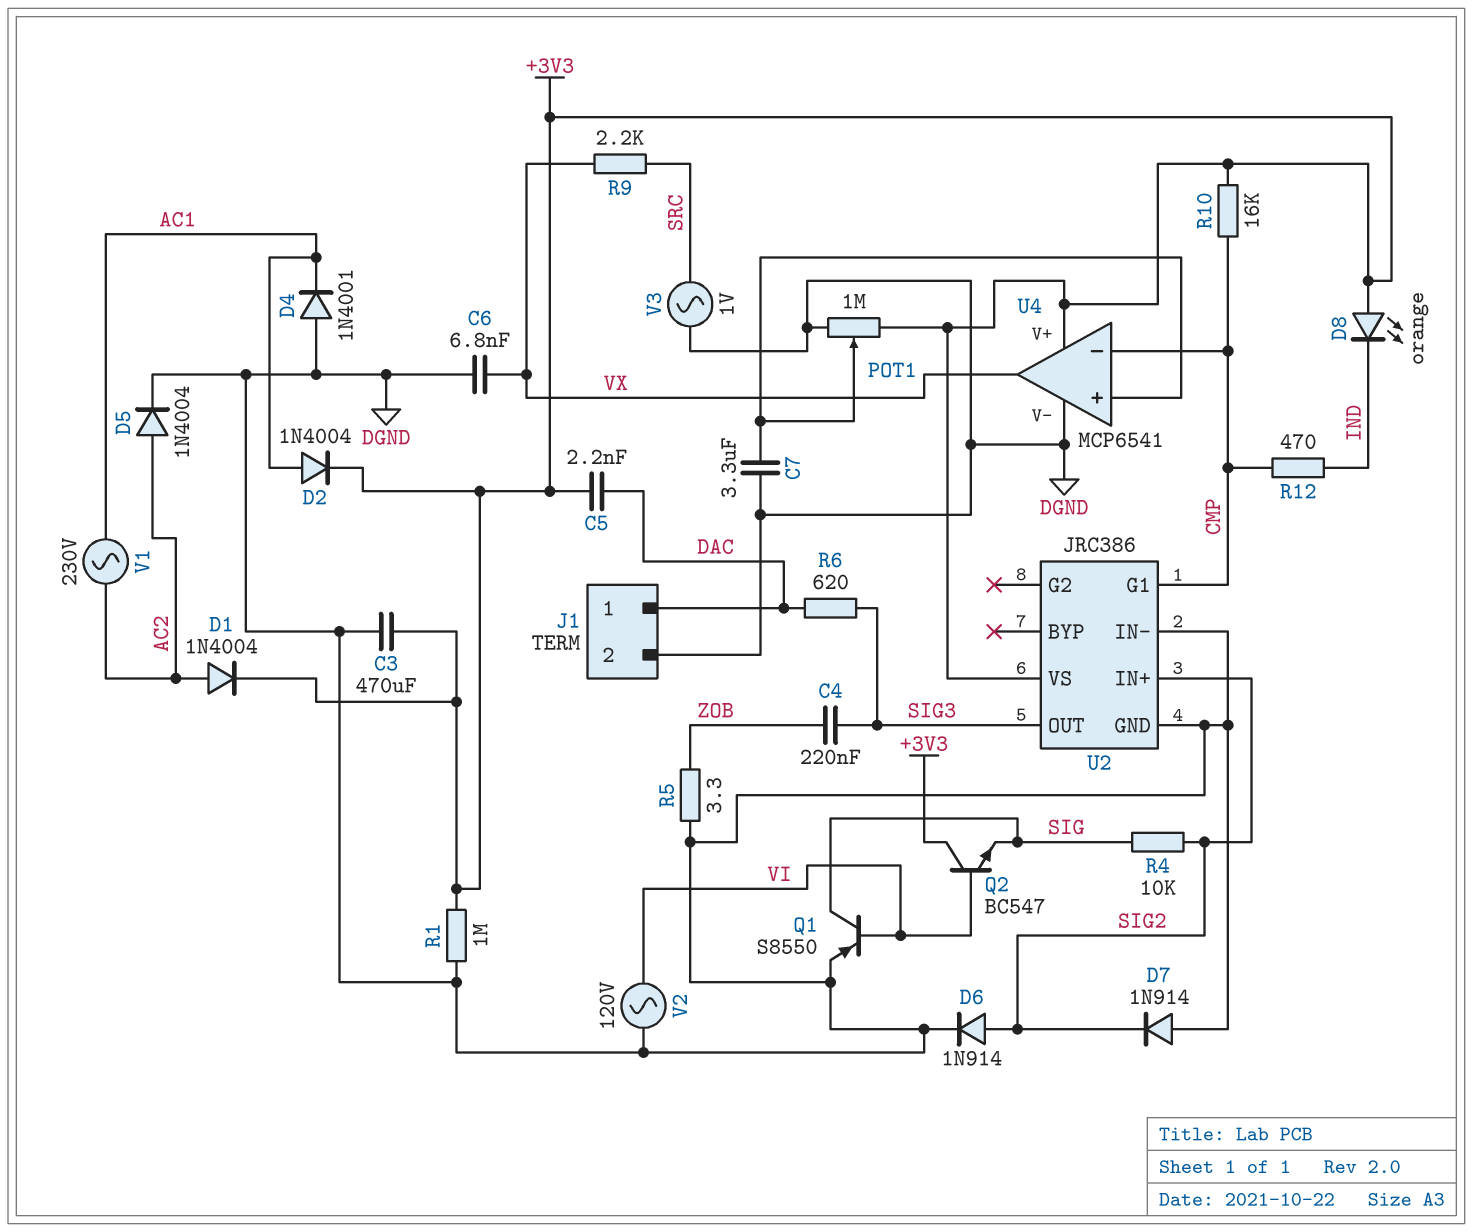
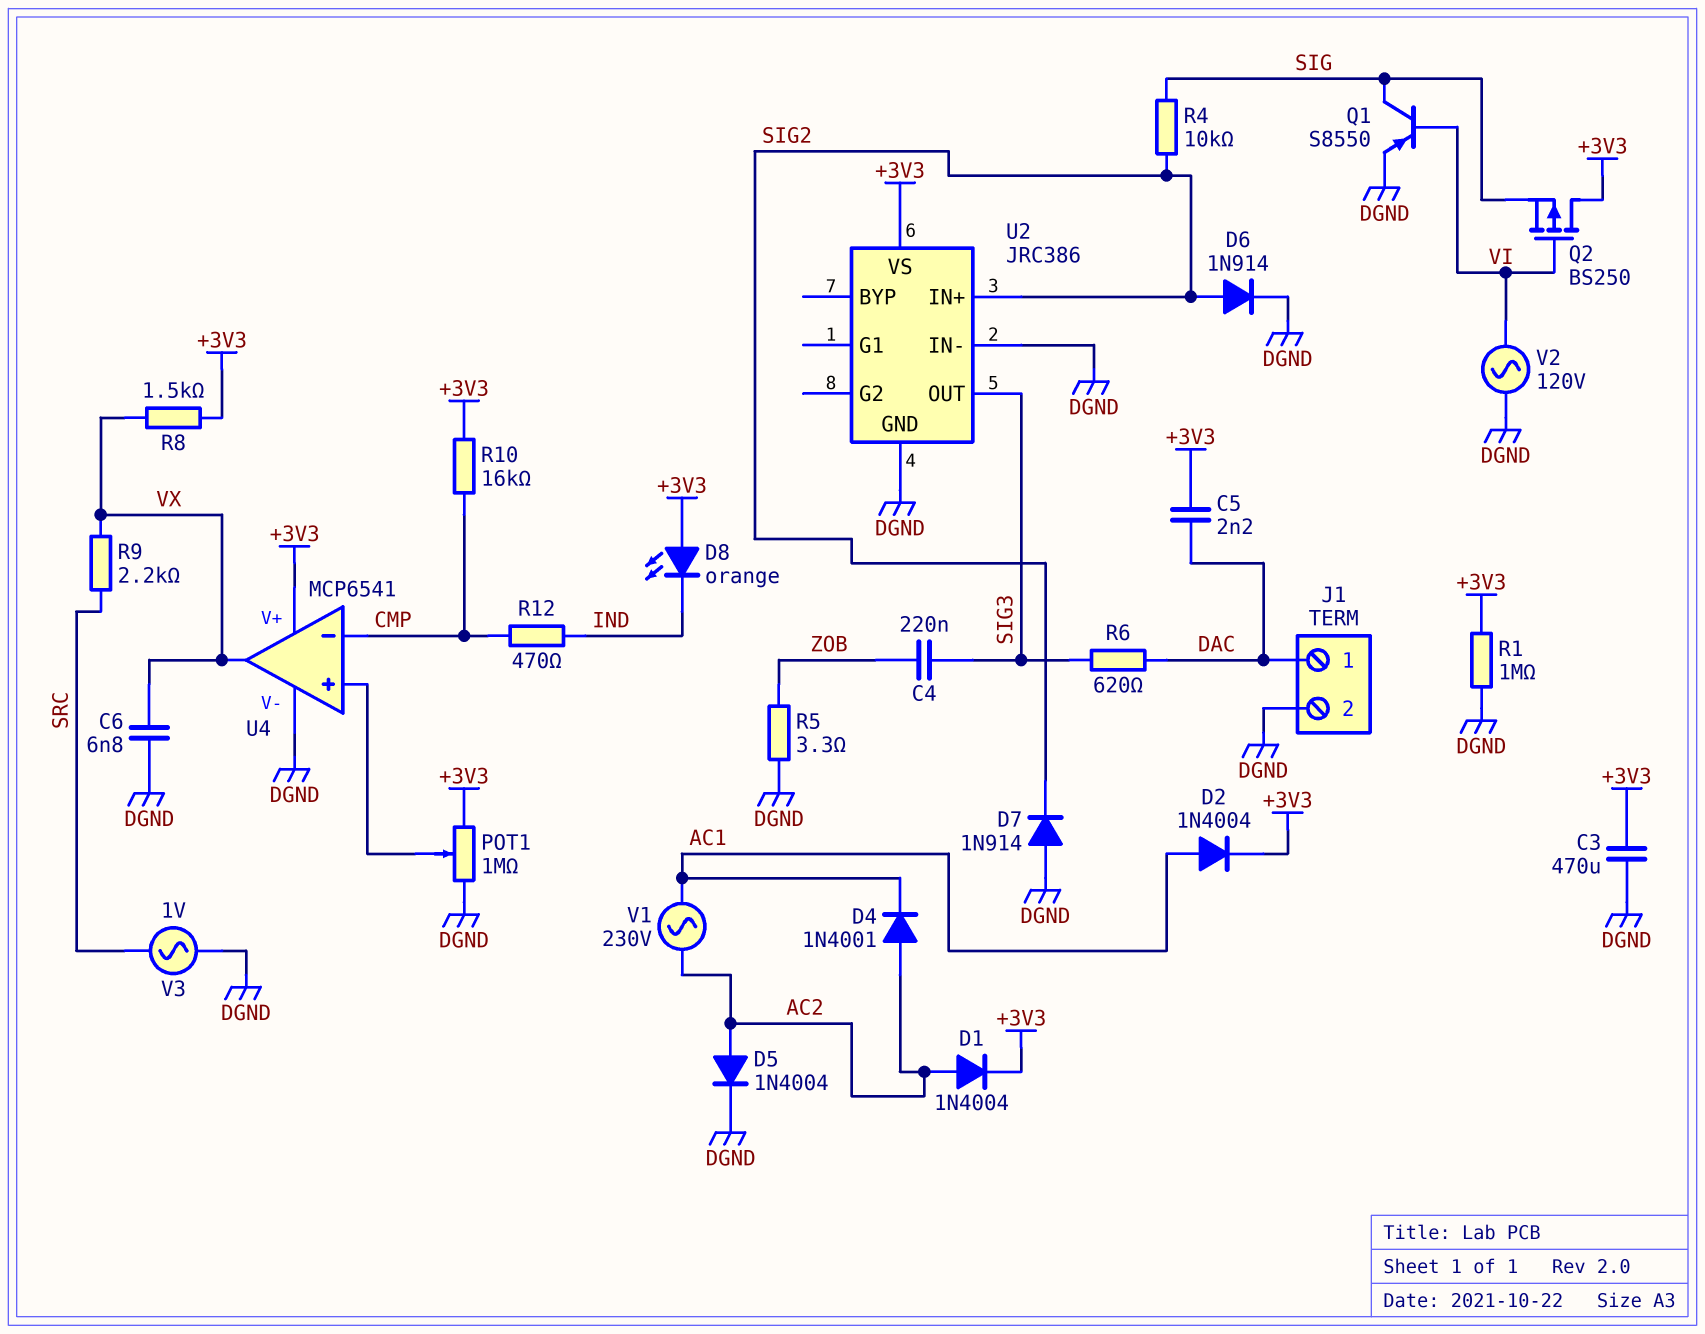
C7: 3.3uF (DGND, U4/in+) -> none
D4: diode 1N4001 (A DGND, K AC1) -> diode 1N4001 (A AC2, K AC1)
Q2: NPN BC547 (B VI, C +3V3, E SIG) -> PMOS BS250 (G VI, D +3V3, S SIG)
R8: none -> 1.5k (+3V3, VX)
U2 pin G1: CMP -> none

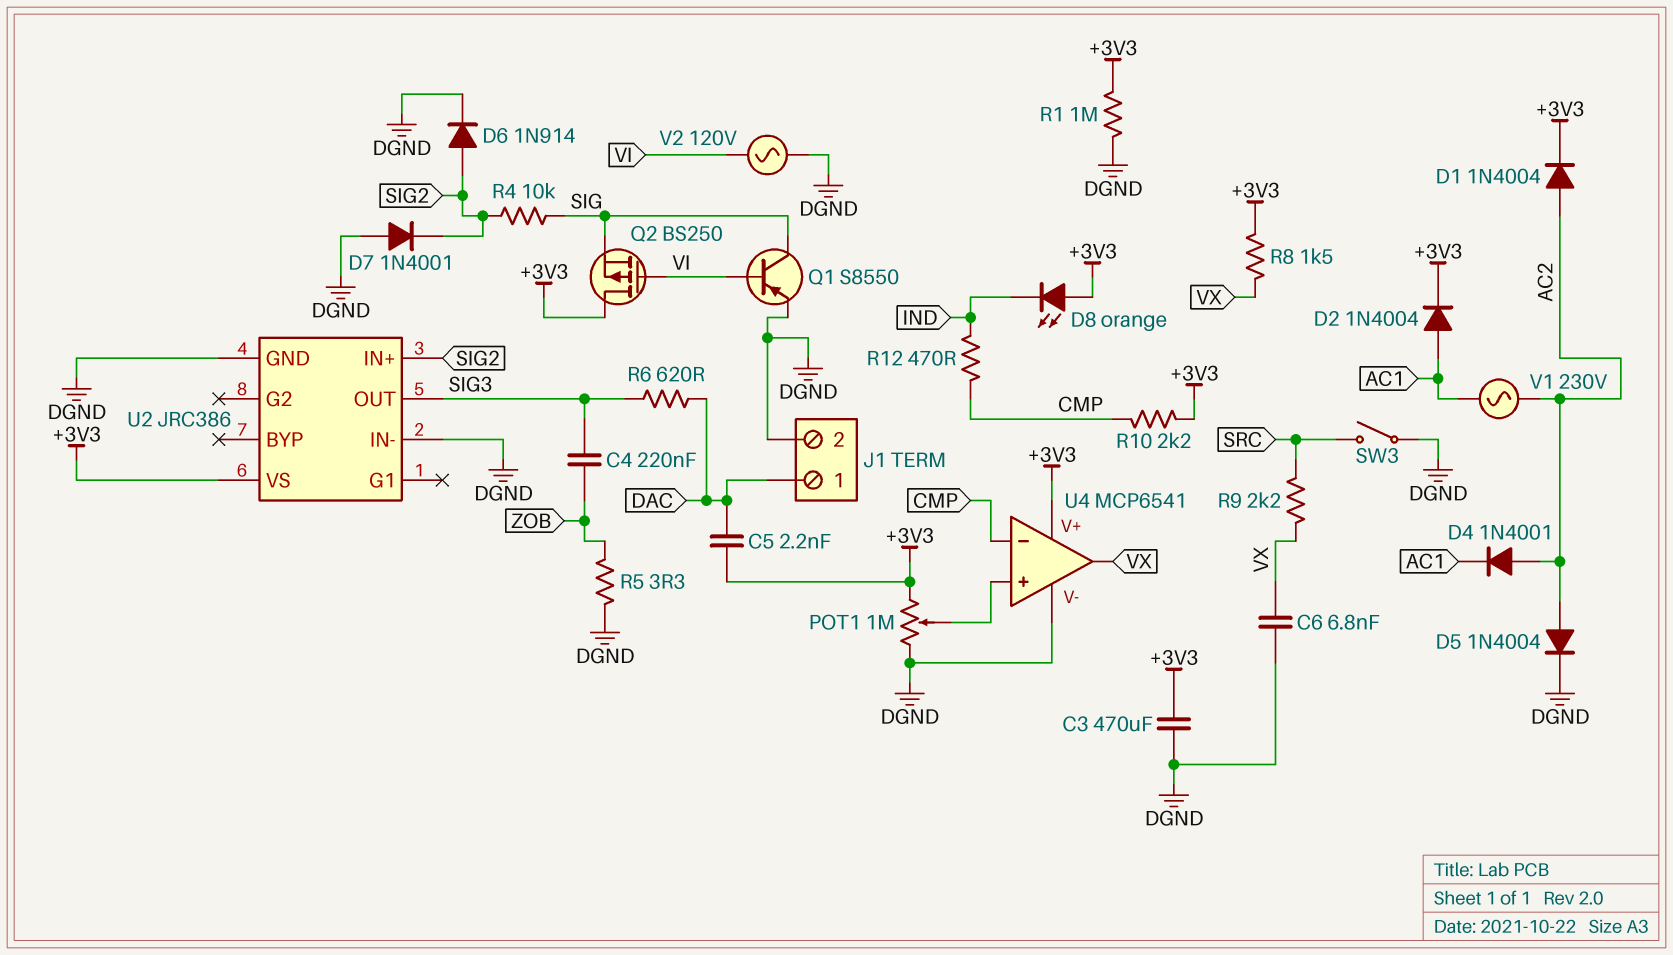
D7: diode 1N914 (A DGND, K SIG2) -> diode 1N4001 (A DGND, K SIG2)
R10: 16k (+3V3, CMP) -> 2.2k (+3V3, CMP)
SW3: none -> switch (DGND, SRC)
V3: AC 1V (DGND, SRC) -> none

